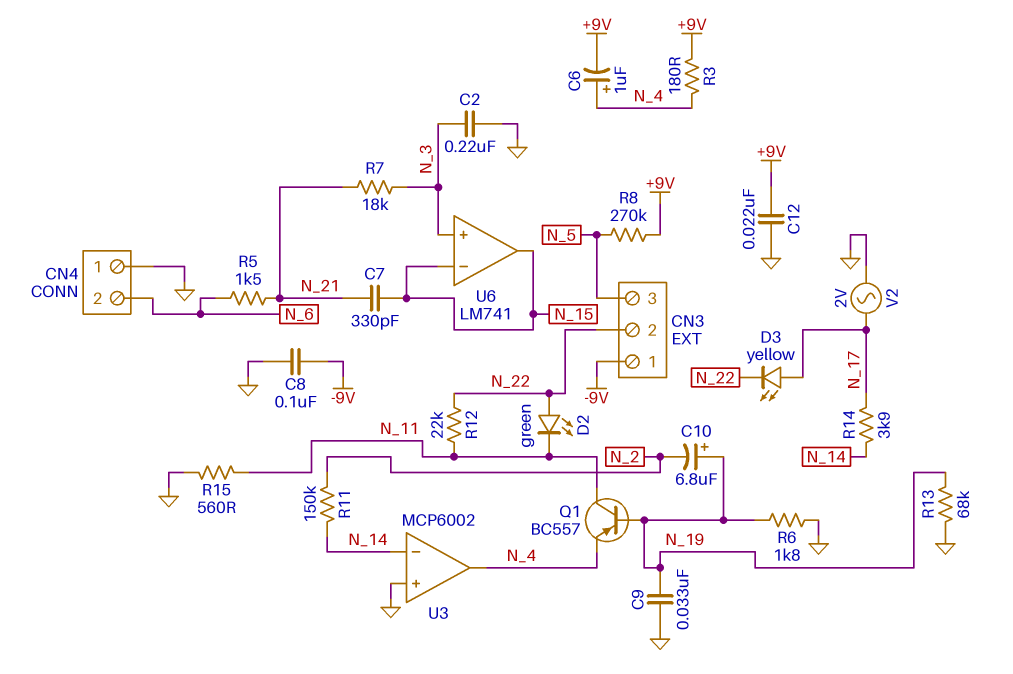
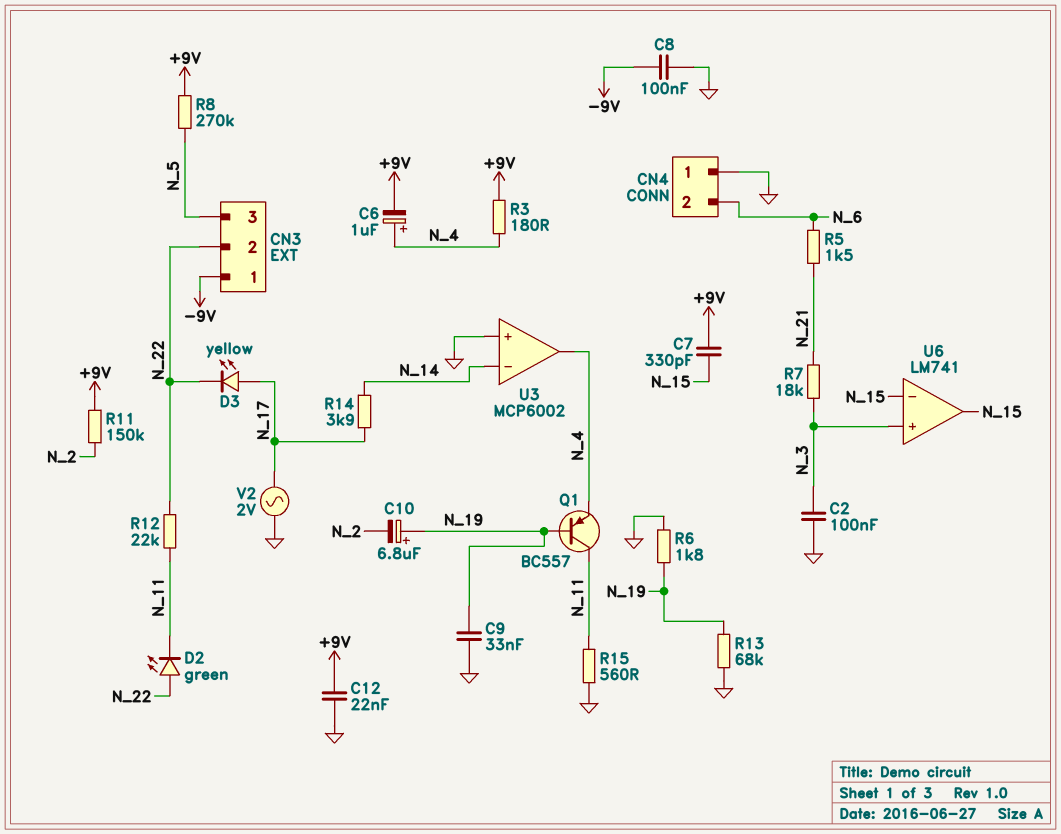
C2: 220nF (GND, N_3) -> 100nF (GND, N_3)
C7: 330pF (N_15, N_21) -> 330pF (+9V, N_15)
R11: 150k (N_2, N_14) -> 150k (+9V, N_2)

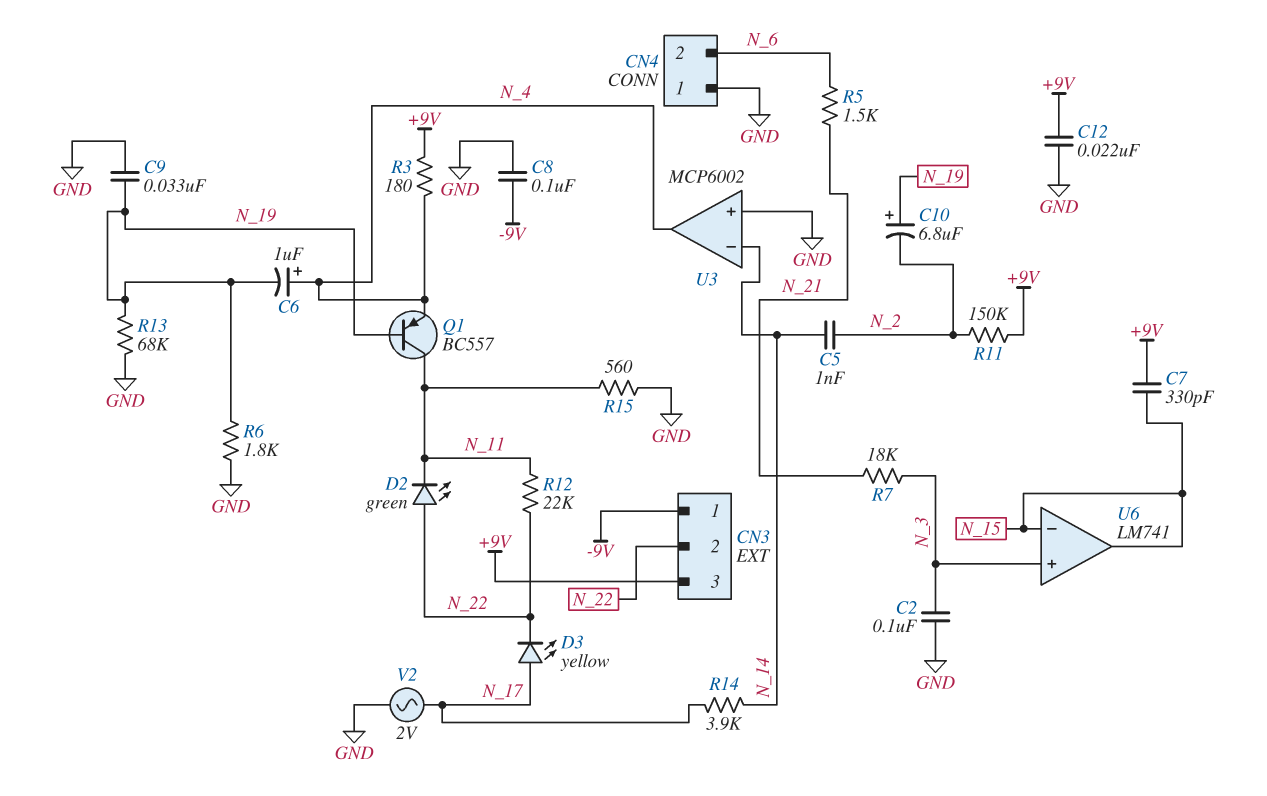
C5: none -> 1nF (N_2, N_14)
C6: 1uF (plus N_4, minus +9V) -> 1uF (plus N_4, minus N_19)
CN3 pin 3: N_5 -> +9V
R8: 270k (+9V, N_5) -> none

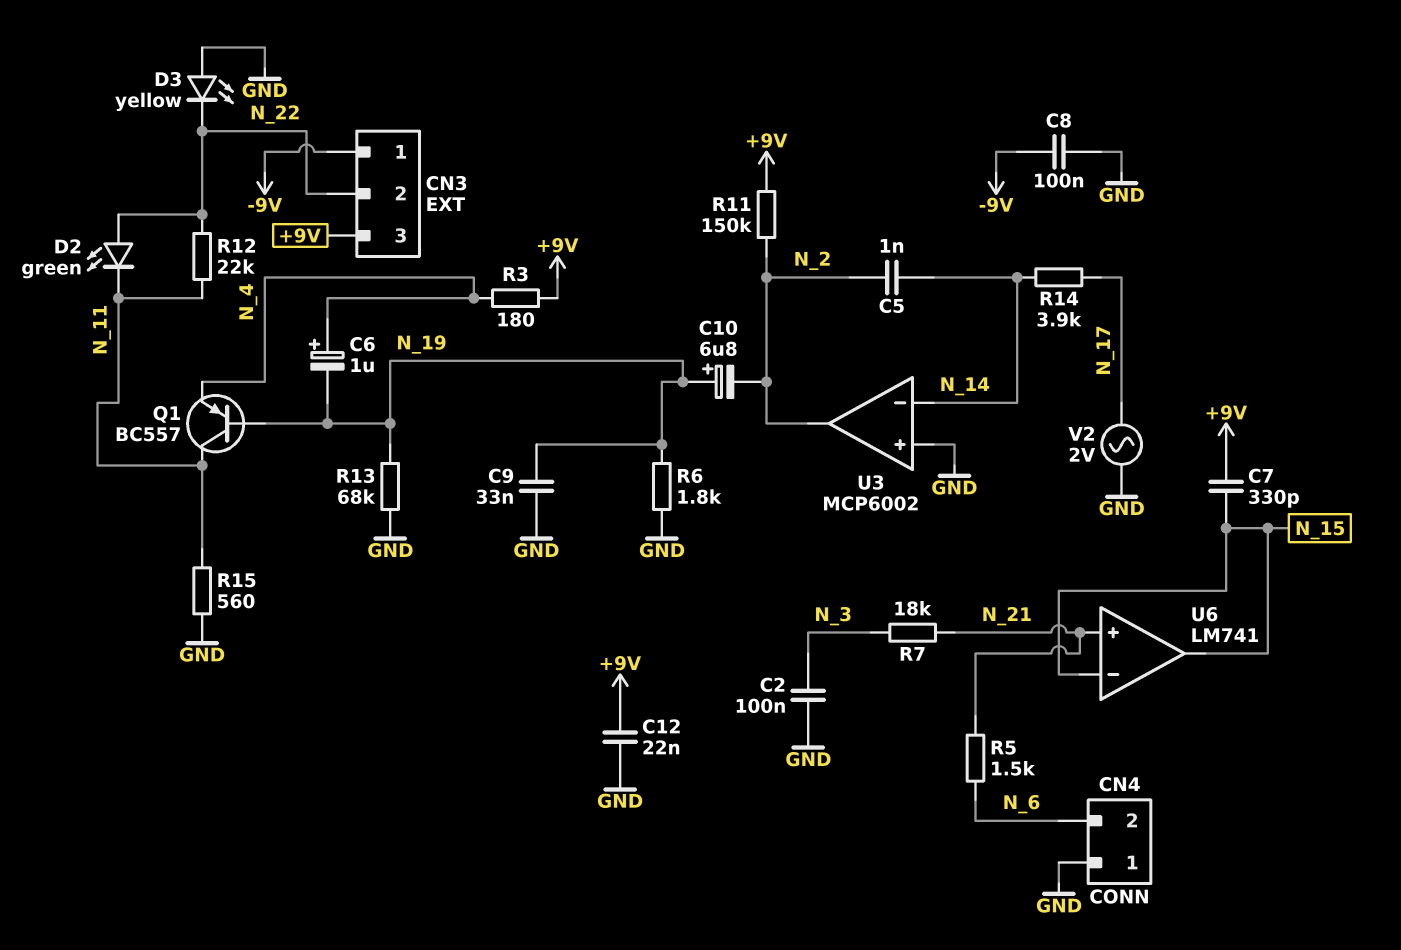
D3: LED yellow (A N_17, K N_22) -> LED yellow (A GND, K N_22)
U3 pin out: N_4 -> N_2
U6 pin in+: N_3 -> N_21

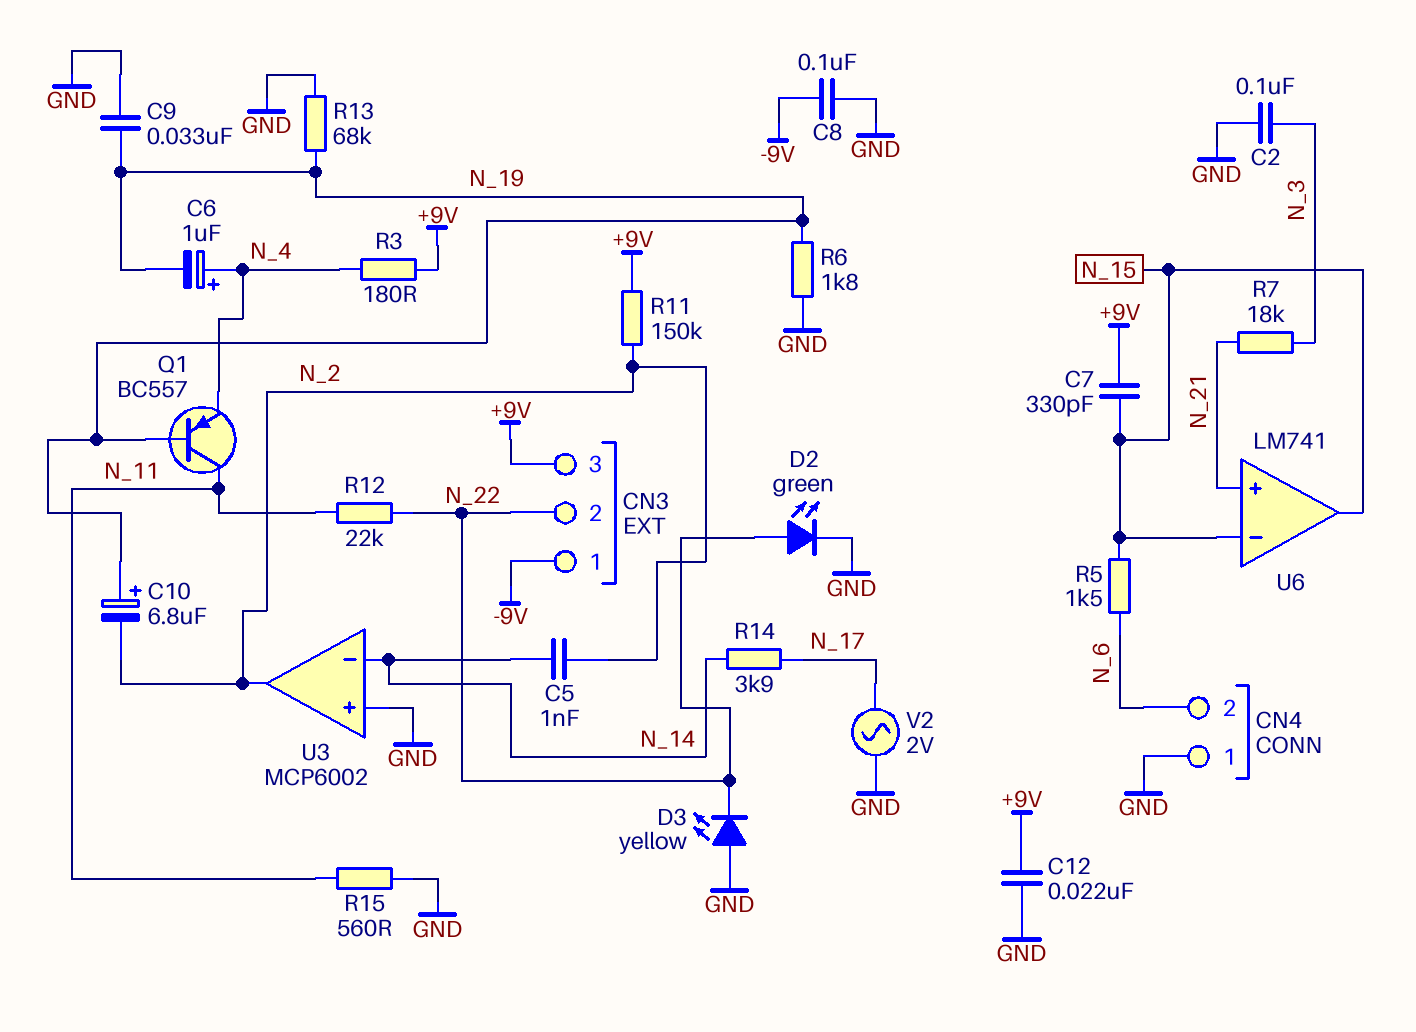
D2: LED green (A N_22, K N_11) -> LED green (A N_22, K GND)
R5: 1.5k (N_6, N_21) -> 1.5k (N_6, N_15)

